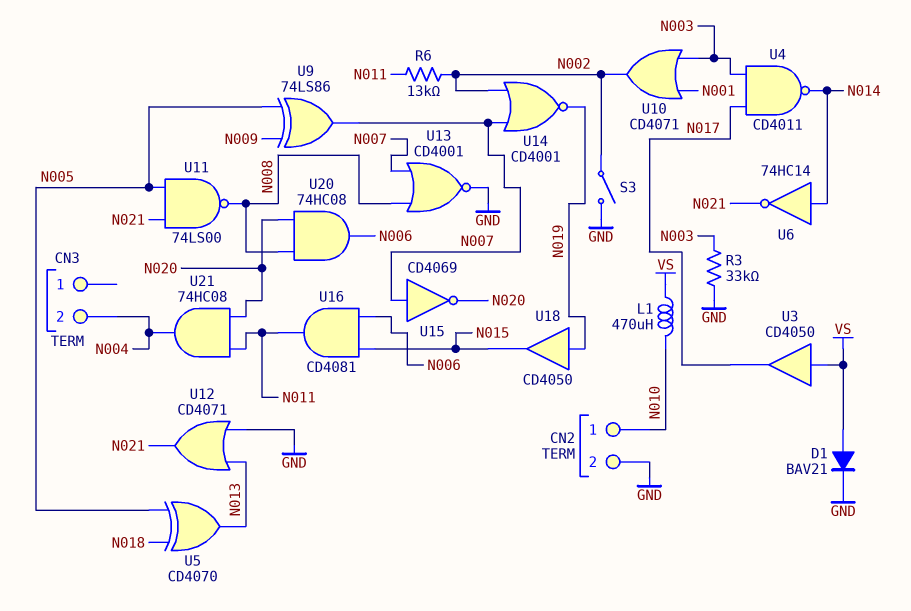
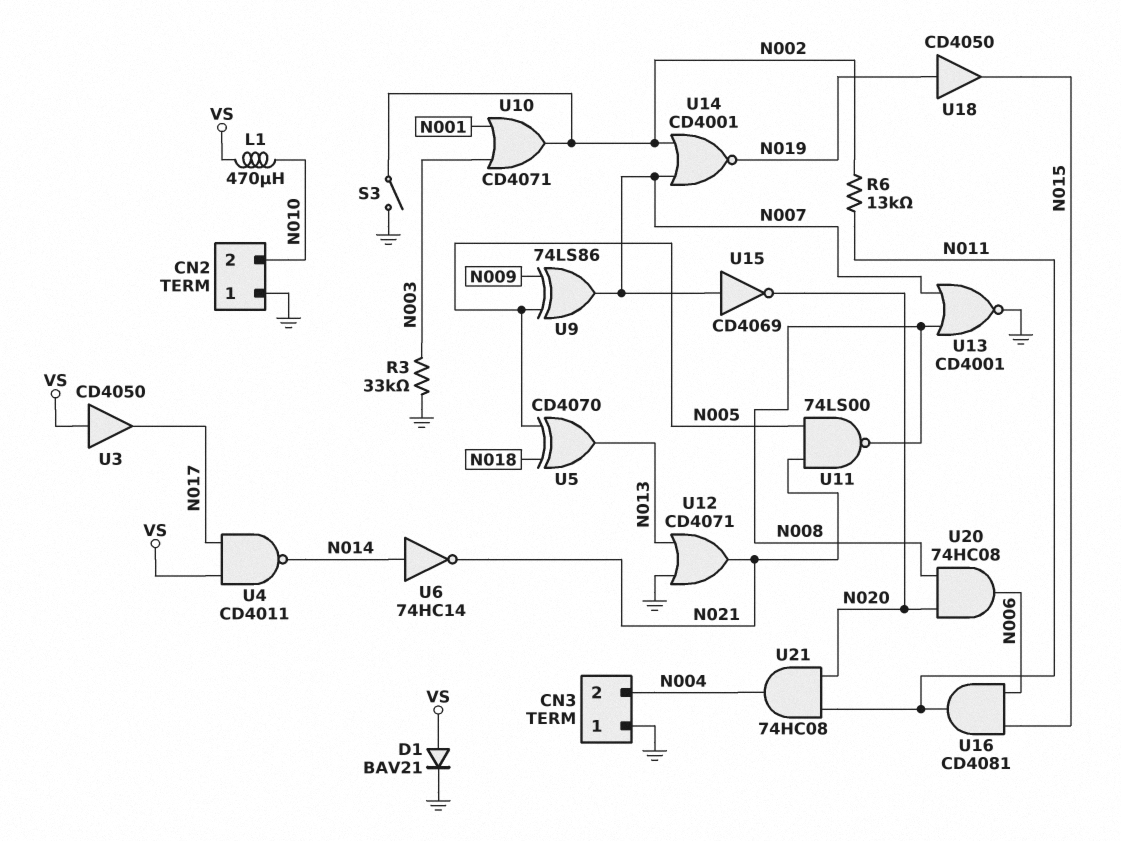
CN2 pin 1: N010 -> GND
CN2 pin 2: GND -> N010
CN3 pin 1: none -> GND
U4: NAND CD4011 (in N003, in N017, out N014) -> NAND CD4011 (in N017, in VS, out N014)

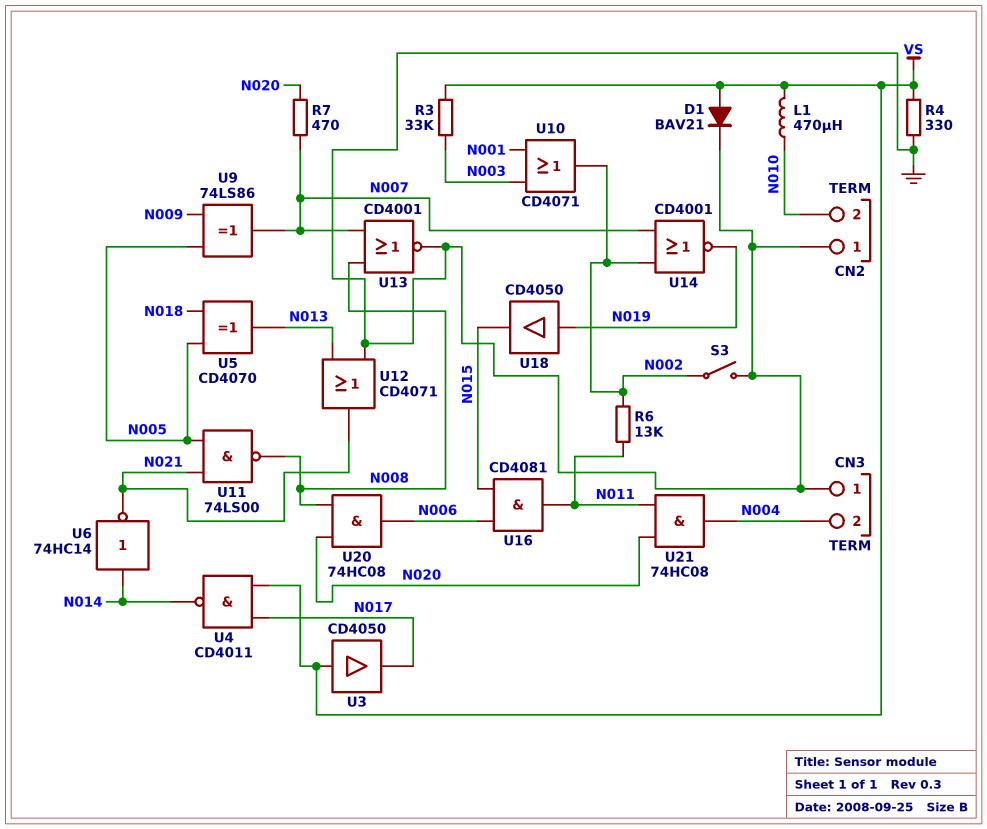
R3: 33k (GND, N003) -> 33k (N003, VS)
R4: none -> 330 (GND, VS)
R7: none -> 470 (N007, N020)
U15: NOT CD4069 (in N007, out N020) -> none

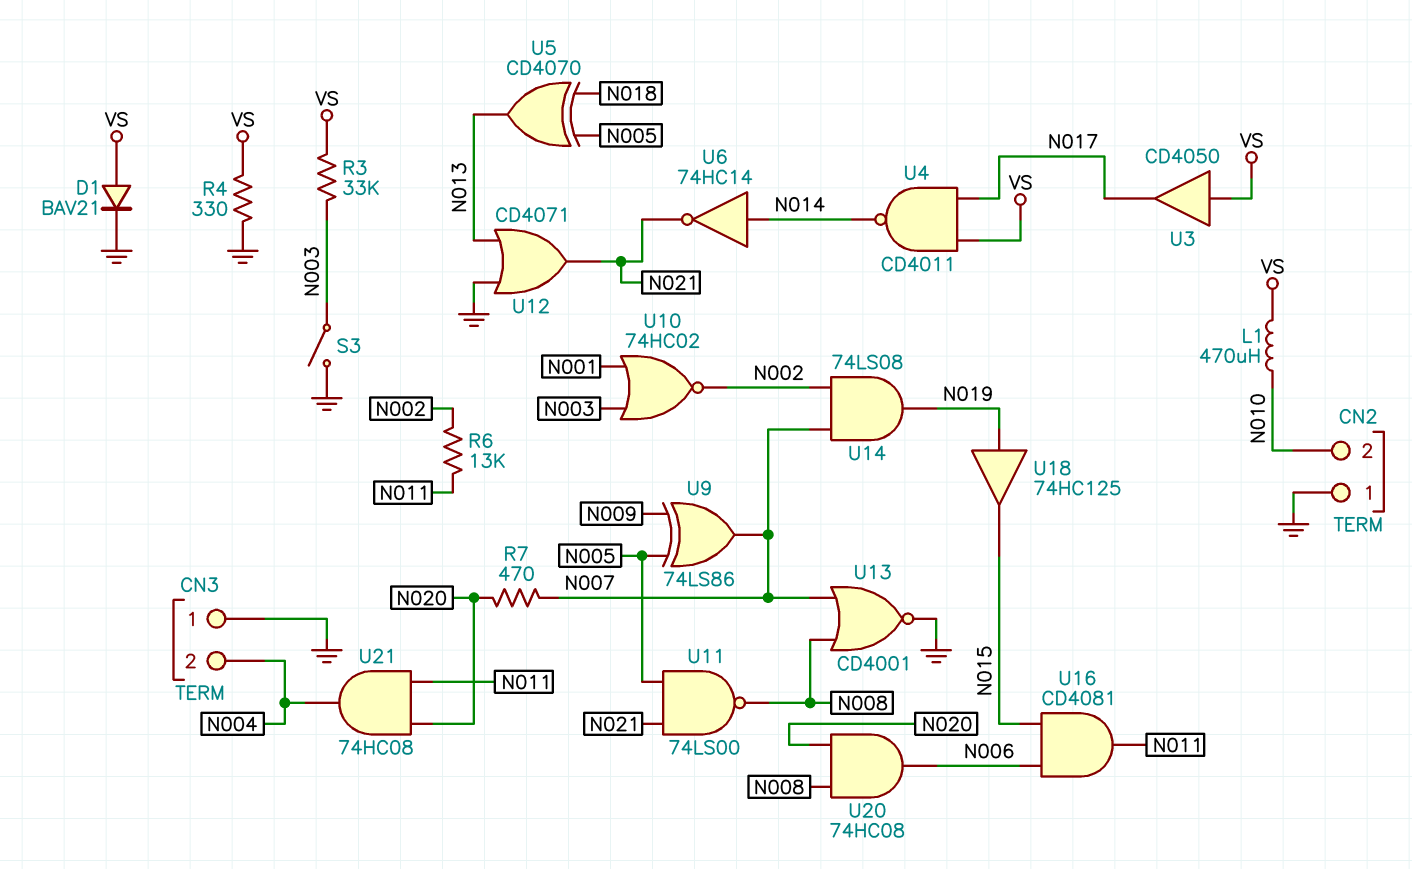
S3: switch (GND, N002) -> switch (GND, N003)
U10: OR CD4071 (in N001, in N003, out N002) -> NOR 74HC02 (in N001, in N003, out N002)
U14: NOR CD4001 (in N002, in N007, out N019) -> AND 74LS08 (in N002, in N007, out N019)
U18: buffer CD4050 (in N019, out N015) -> buffer 74HC125 (in N019, out N015)

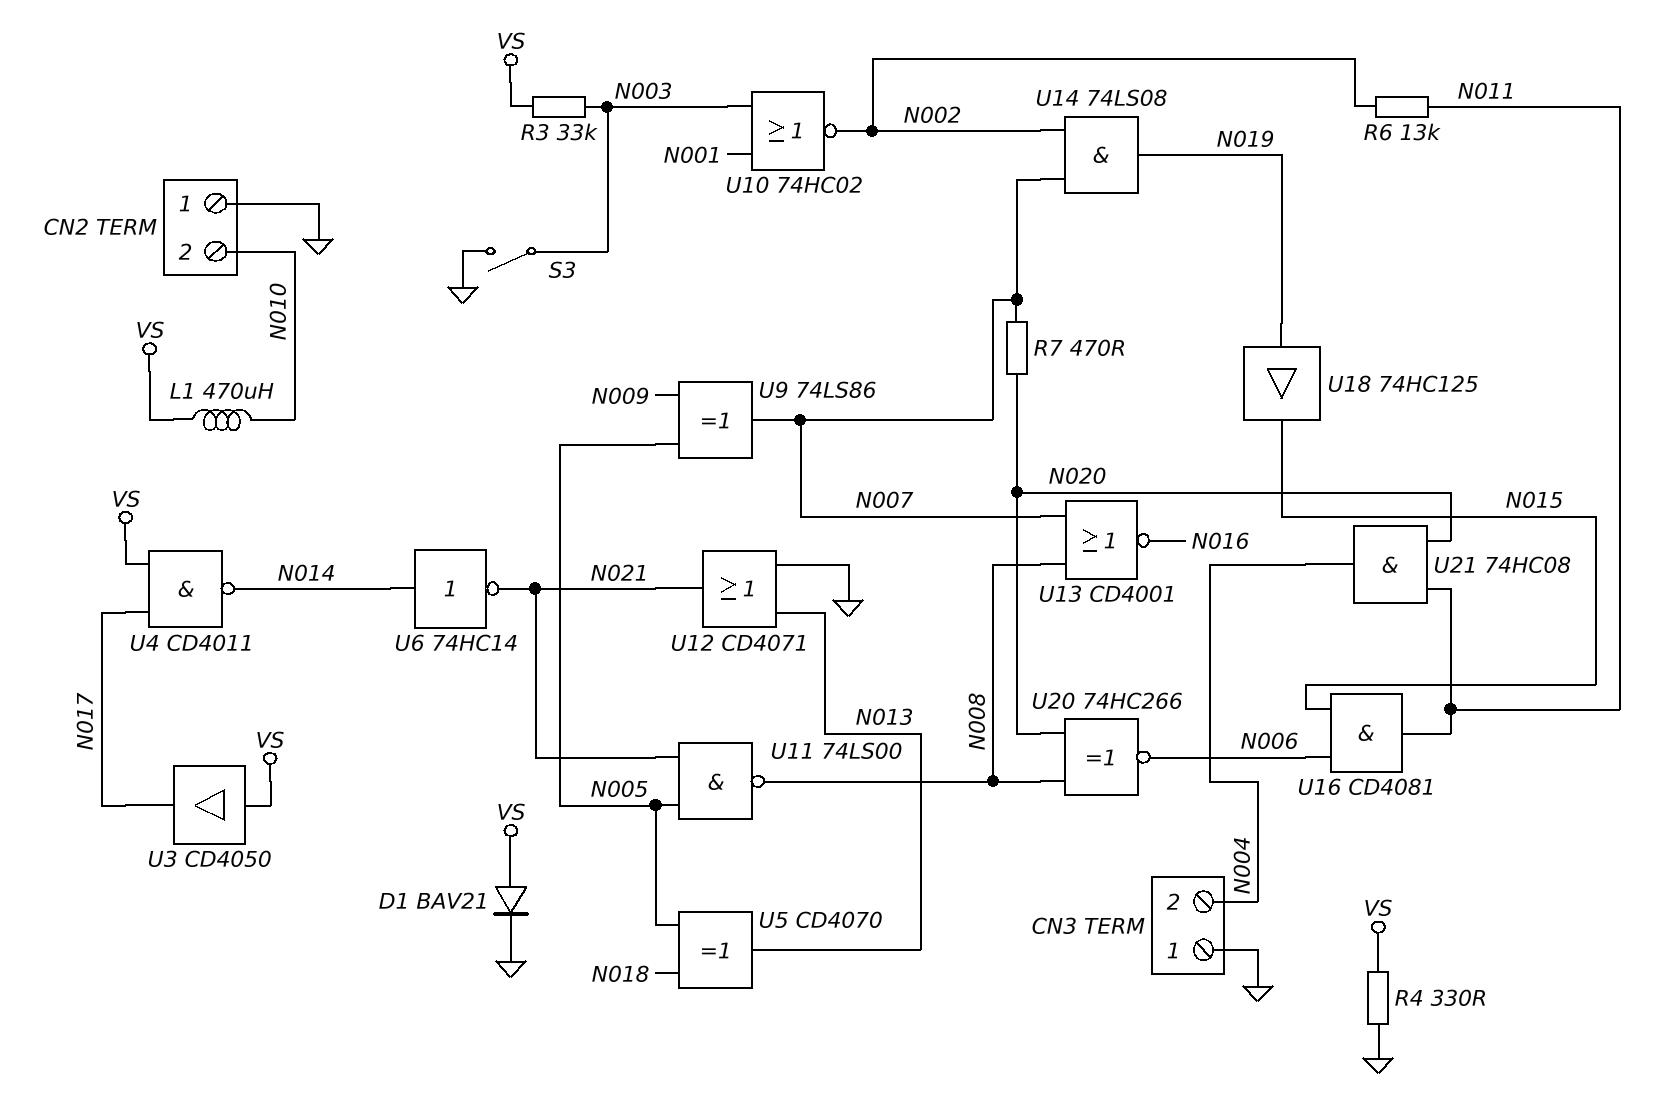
U13: NOR CD4001 (in N007, in N008, out GND) -> NOR CD4001 (in N007, in N008, out N016)
U20: AND 74HC08 (in N008, in N020, out N006) -> XNOR 74HC266 (in N008, in N020, out N006)

